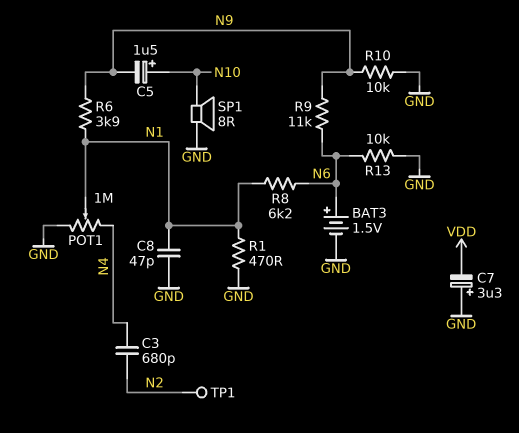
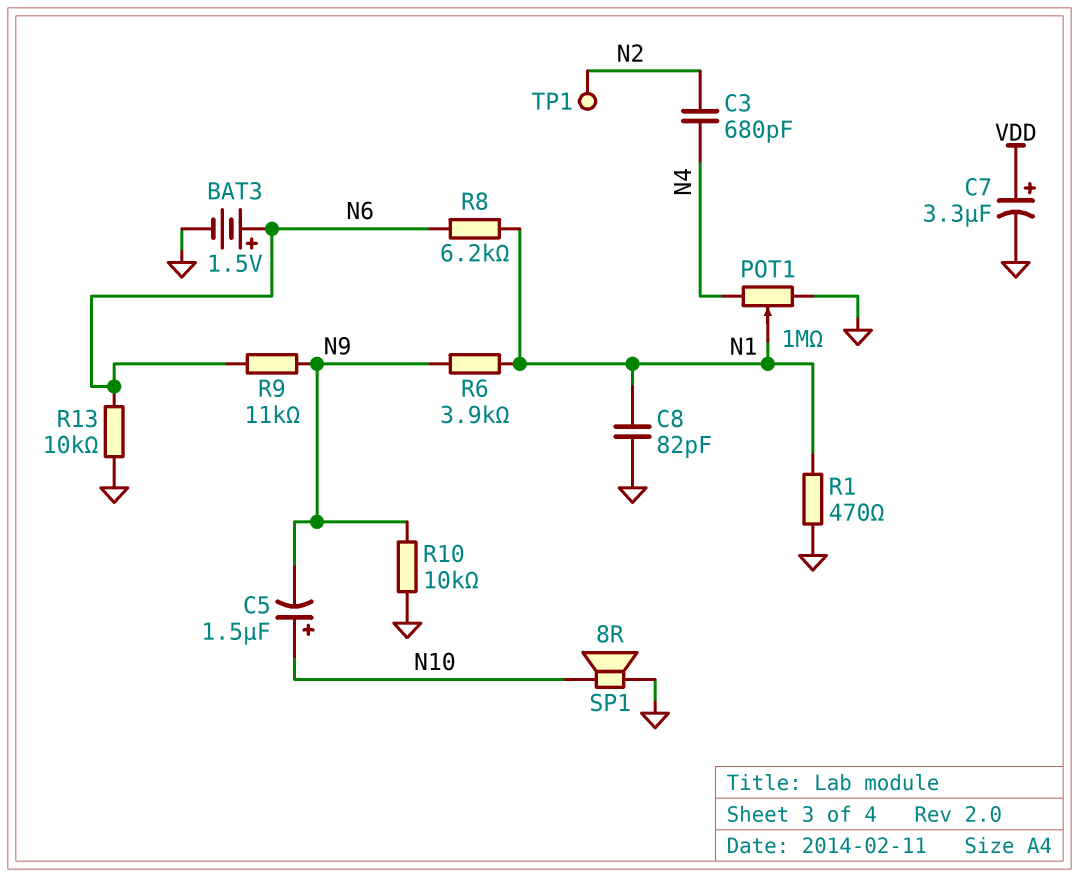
C7: 3.3uF (plus GND, minus VDD) -> 3.3uF (plus VDD, minus GND)
C8: 47pF (GND, N1) -> 82pF (GND, N1)

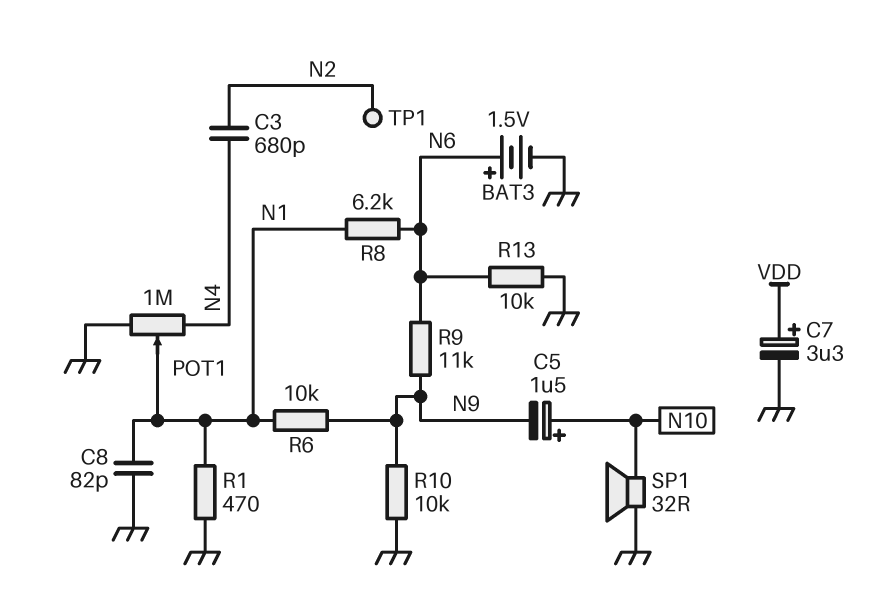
R6: 3.9k (N1, N9) -> 10k (N1, N9)
SP1: speaker 8R (GND, N10) -> speaker 32R (GND, N10)

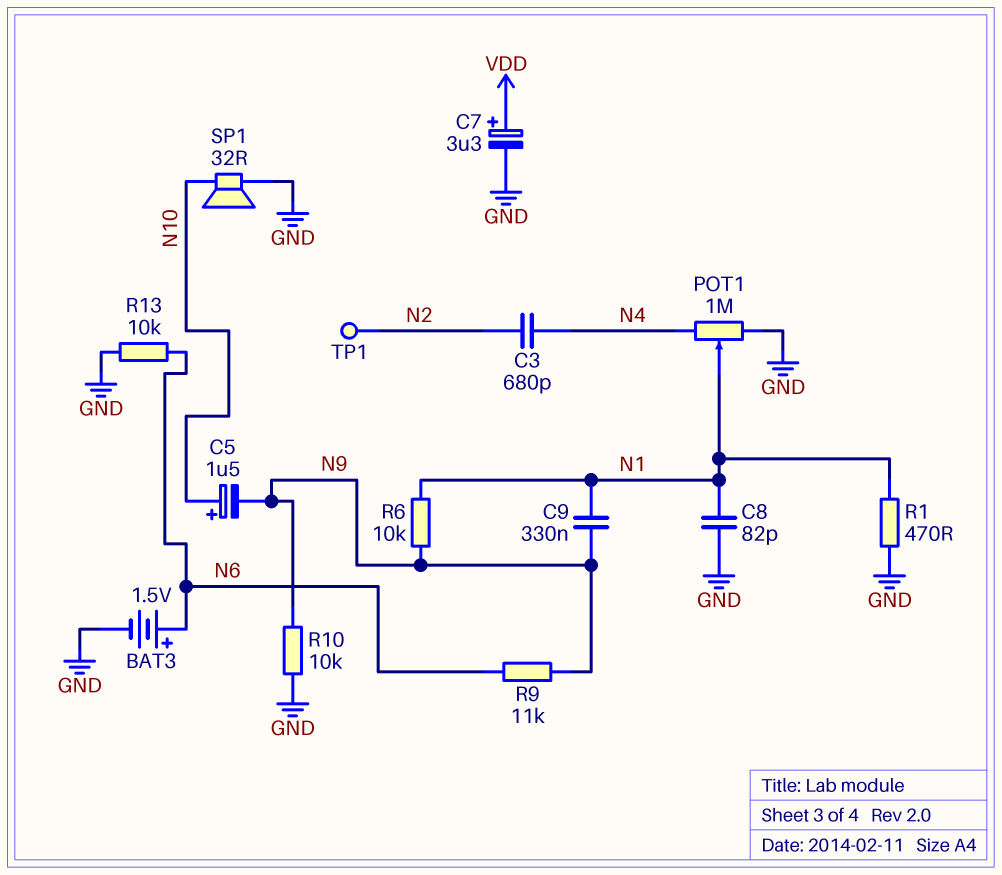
C9: none -> 330nF (N1, N9)
R8: 6.2k (N1, N6) -> none

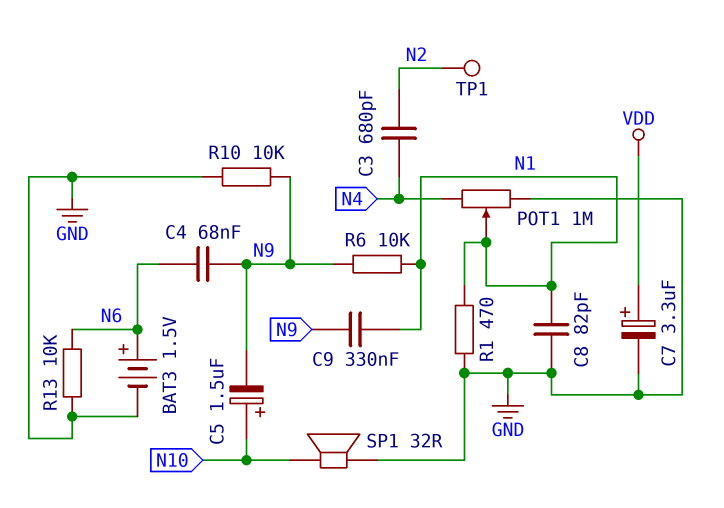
C4: none -> 68nF (N6, N9)
R9: 11k (N6, N9) -> none

